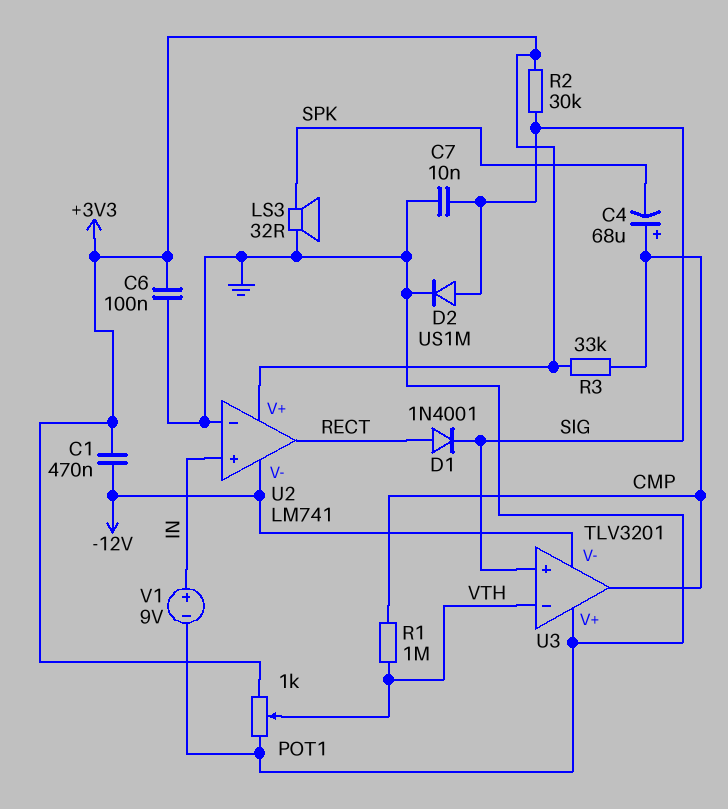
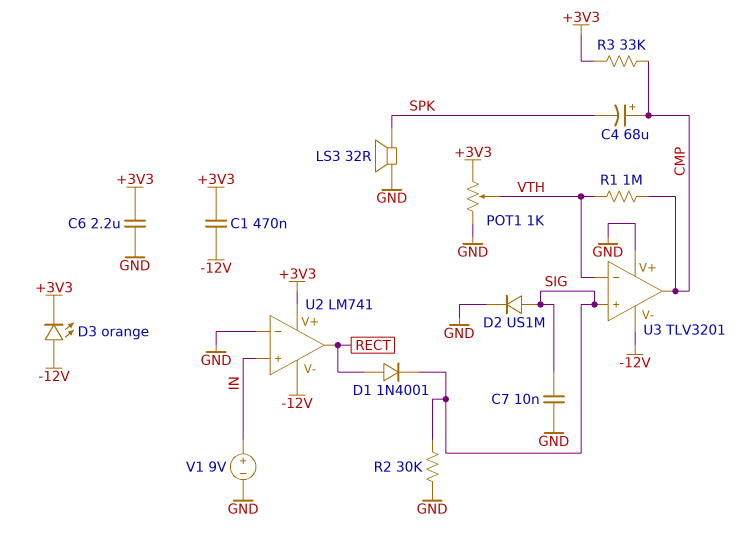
C6: 100nF (+3V3, GND) -> 2.2uF (+3V3, GND)
D3: none -> LED orange (A -12V, K +3V3)
R2: 30k (+3V3, SIG) -> 30k (GND, SIG)

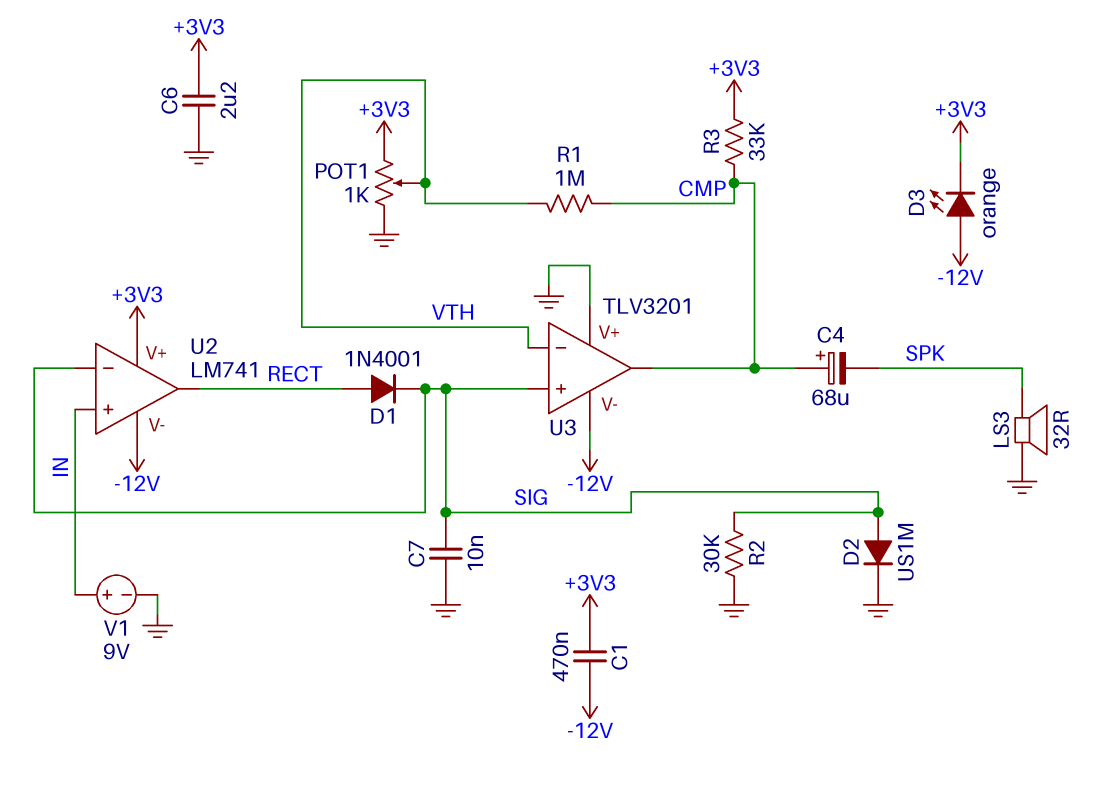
U2 pin in-: GND -> SIG

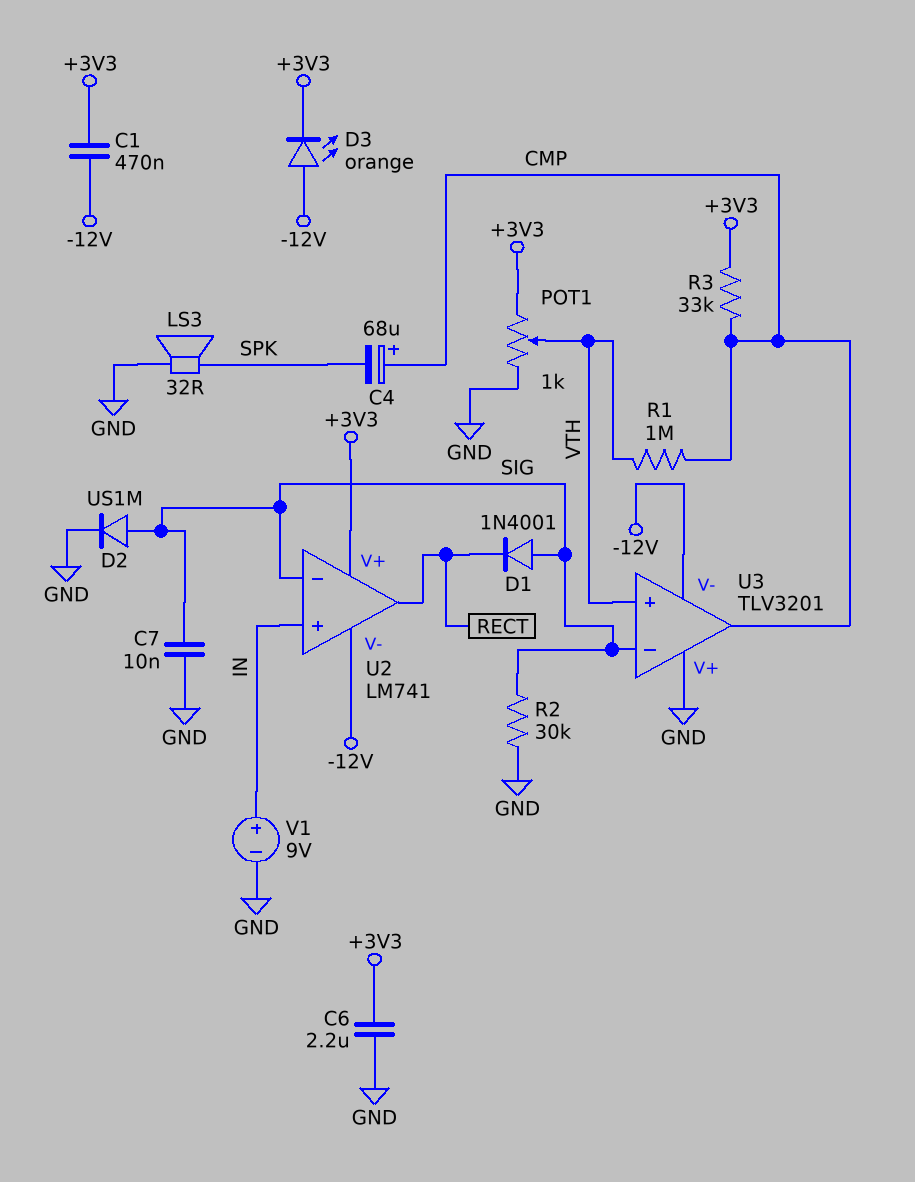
D1: diode 1N4001 (A RECT, K SIG) -> diode 1N4001 (A SIG, K RECT)
U3 pin in+: SIG -> VTH
U3 pin in-: VTH -> SIG

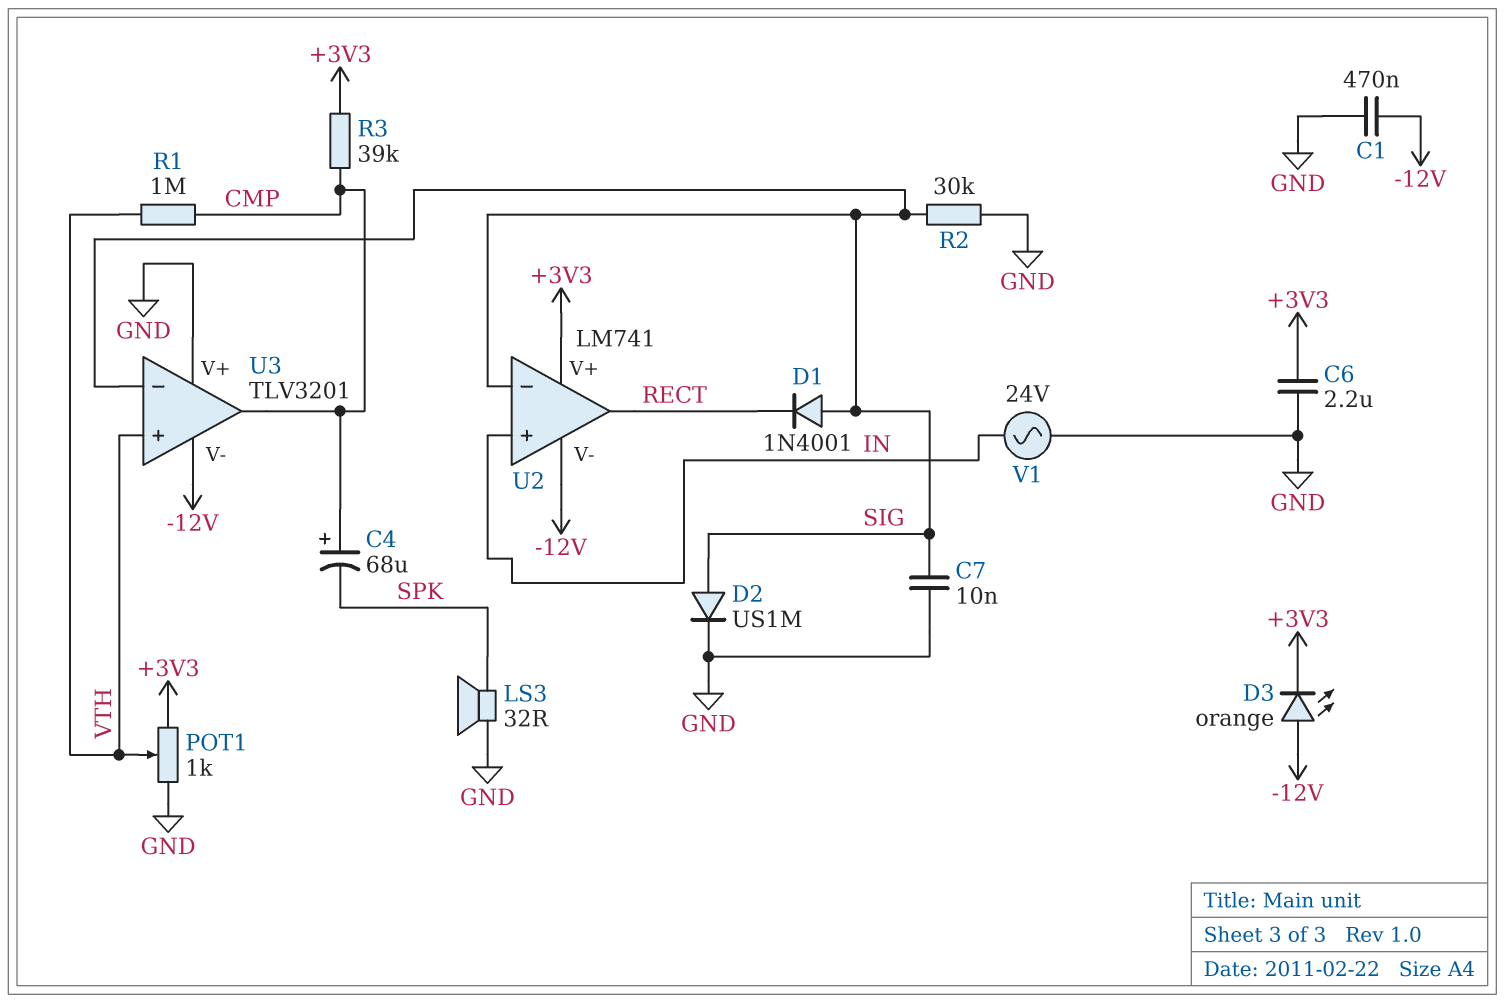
C1: 470nF (+3V3, -12V) -> 470nF (-12V, GND)
R3: 33k (+3V3, CMP) -> 39k (+3V3, CMP)
V1: 9V (plus IN, minus GND) -> AC 24V (GND, IN)

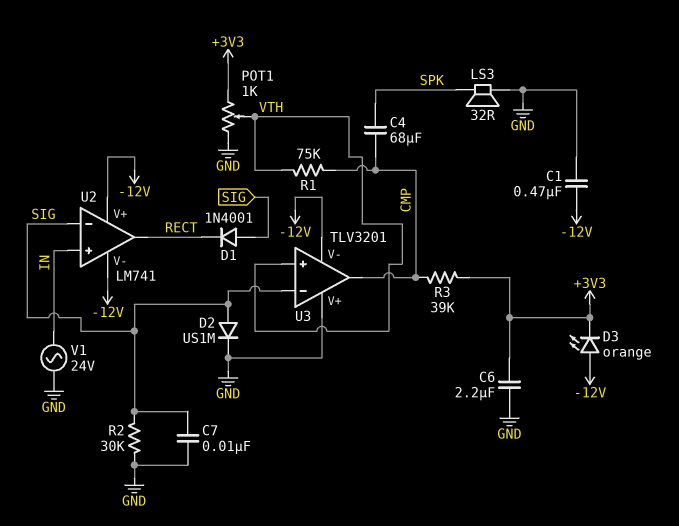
C4: 68uF (plus CMP, minus SPK) -> 68uF (CMP, SPK)
R1: 1M (CMP, VTH) -> 75k (CMP, VTH)
U2 pin V+: +3V3 -> -12V

